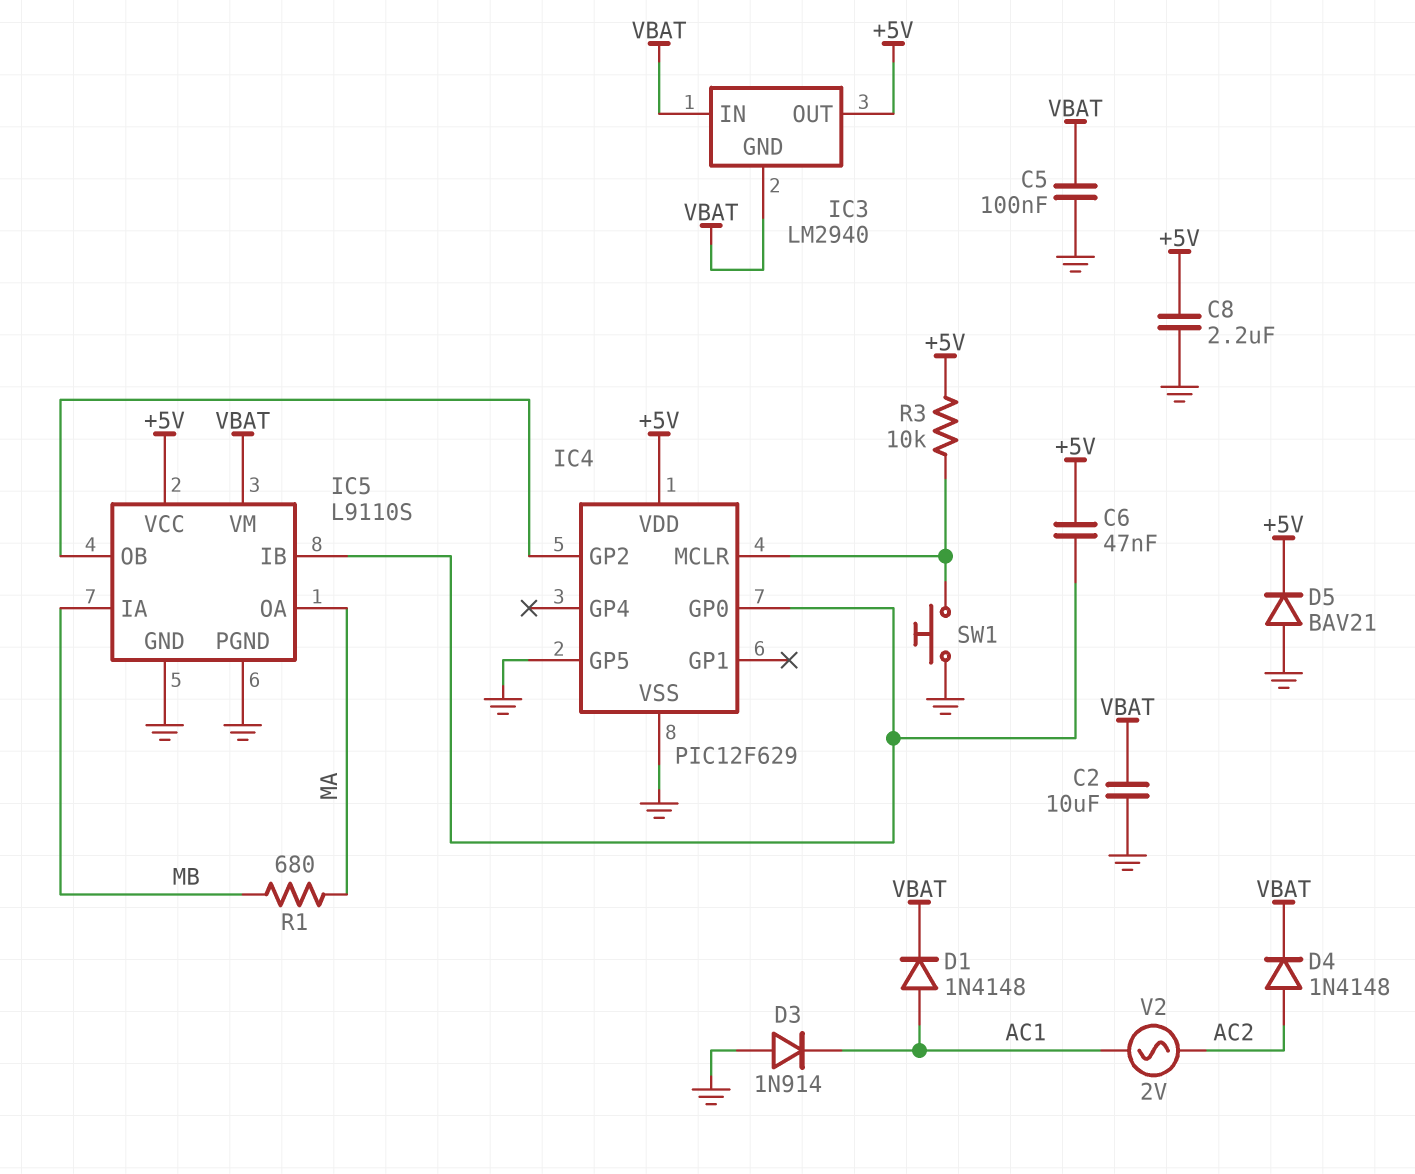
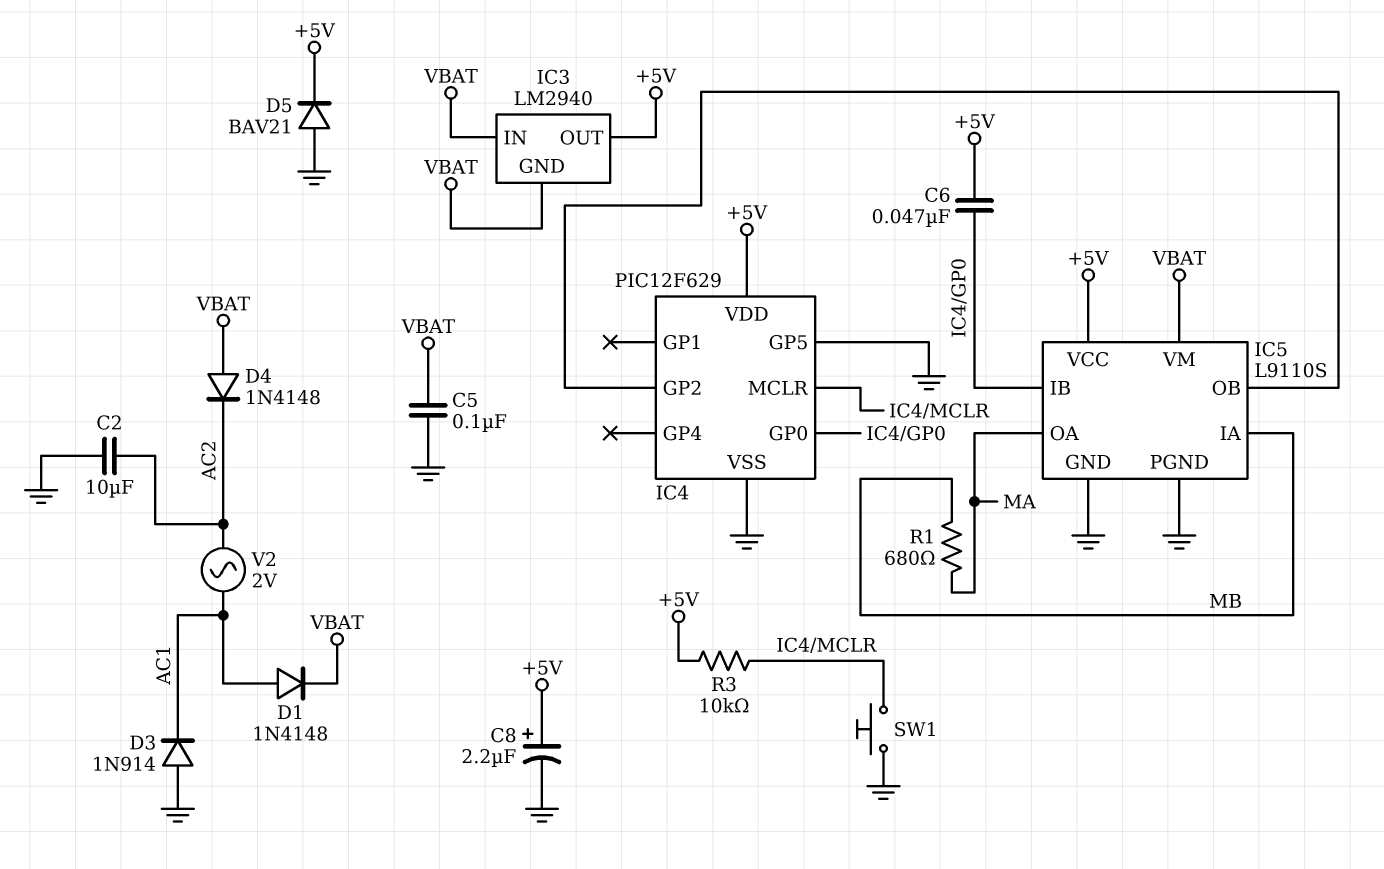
C2: 10uF (GND, VBAT) -> 10uF (AC2, GND)
C8: 2.2uF (+5V, GND) -> 2.2uF (plus +5V, minus GND)
D4: diode 1N4148 (A AC2, K VBAT) -> diode 1N4148 (A VBAT, K AC2)

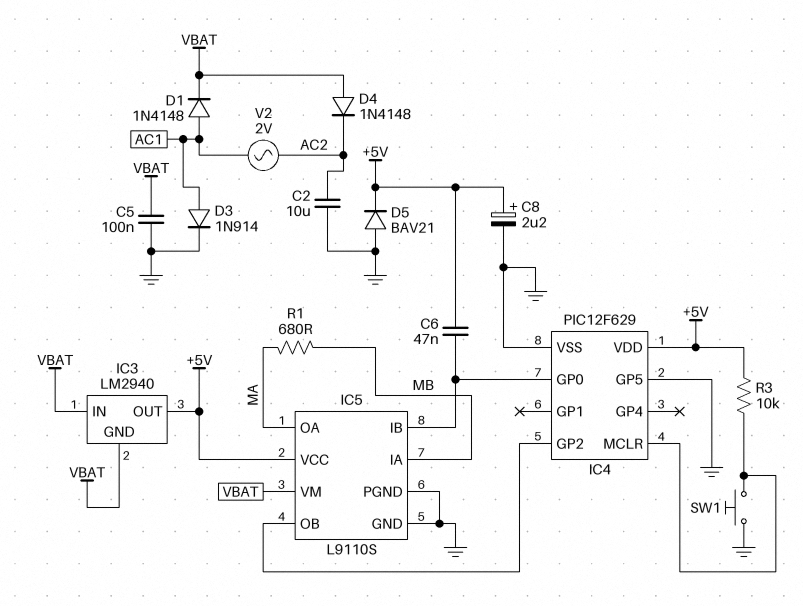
D3: diode 1N914 (A GND, K AC1) -> diode 1N914 (A AC1, K GND)

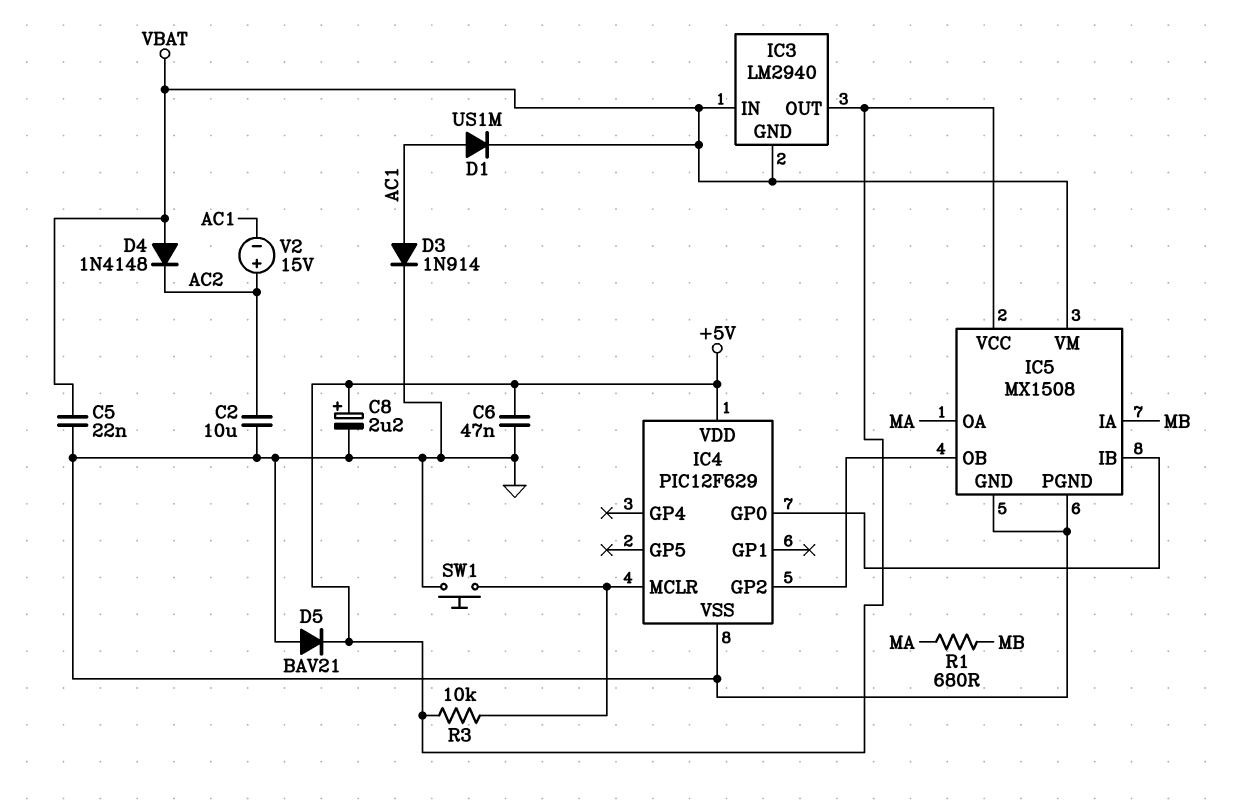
C5: 100nF (GND, VBAT) -> 22nF (GND, VBAT)
C6: 47nF (+5V, IC4/GP0) -> 47nF (+5V, GND)
D1: diode 1N4148 (A AC1, K VBAT) -> diode US1M (A AC1, K VBAT)
IC4 pin GP5: GND -> none
IC5: L9110S -> MX1508
V2: AC 2V (AC1, AC2) -> 15V (plus AC2, minus AC1)

